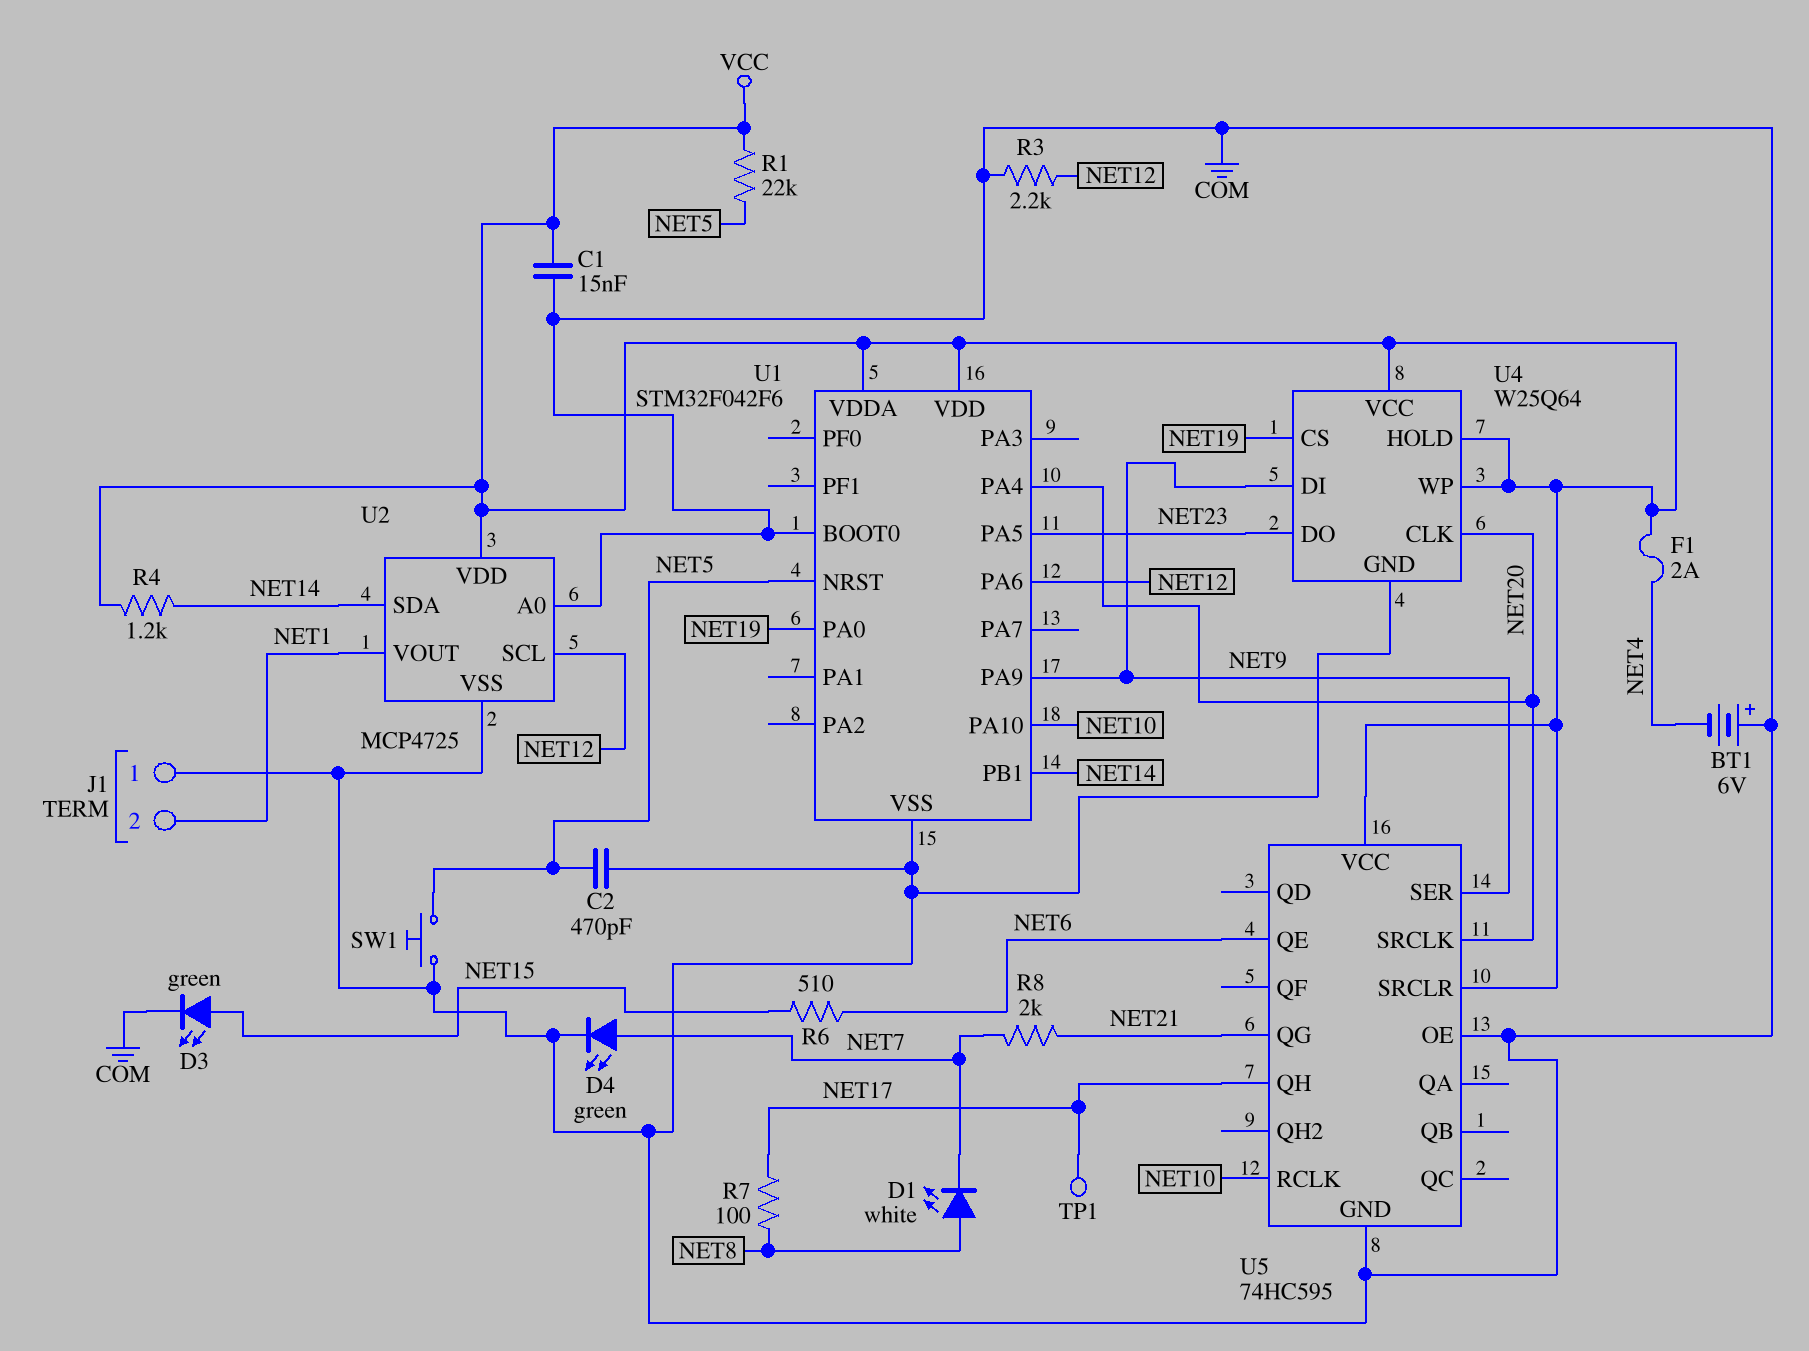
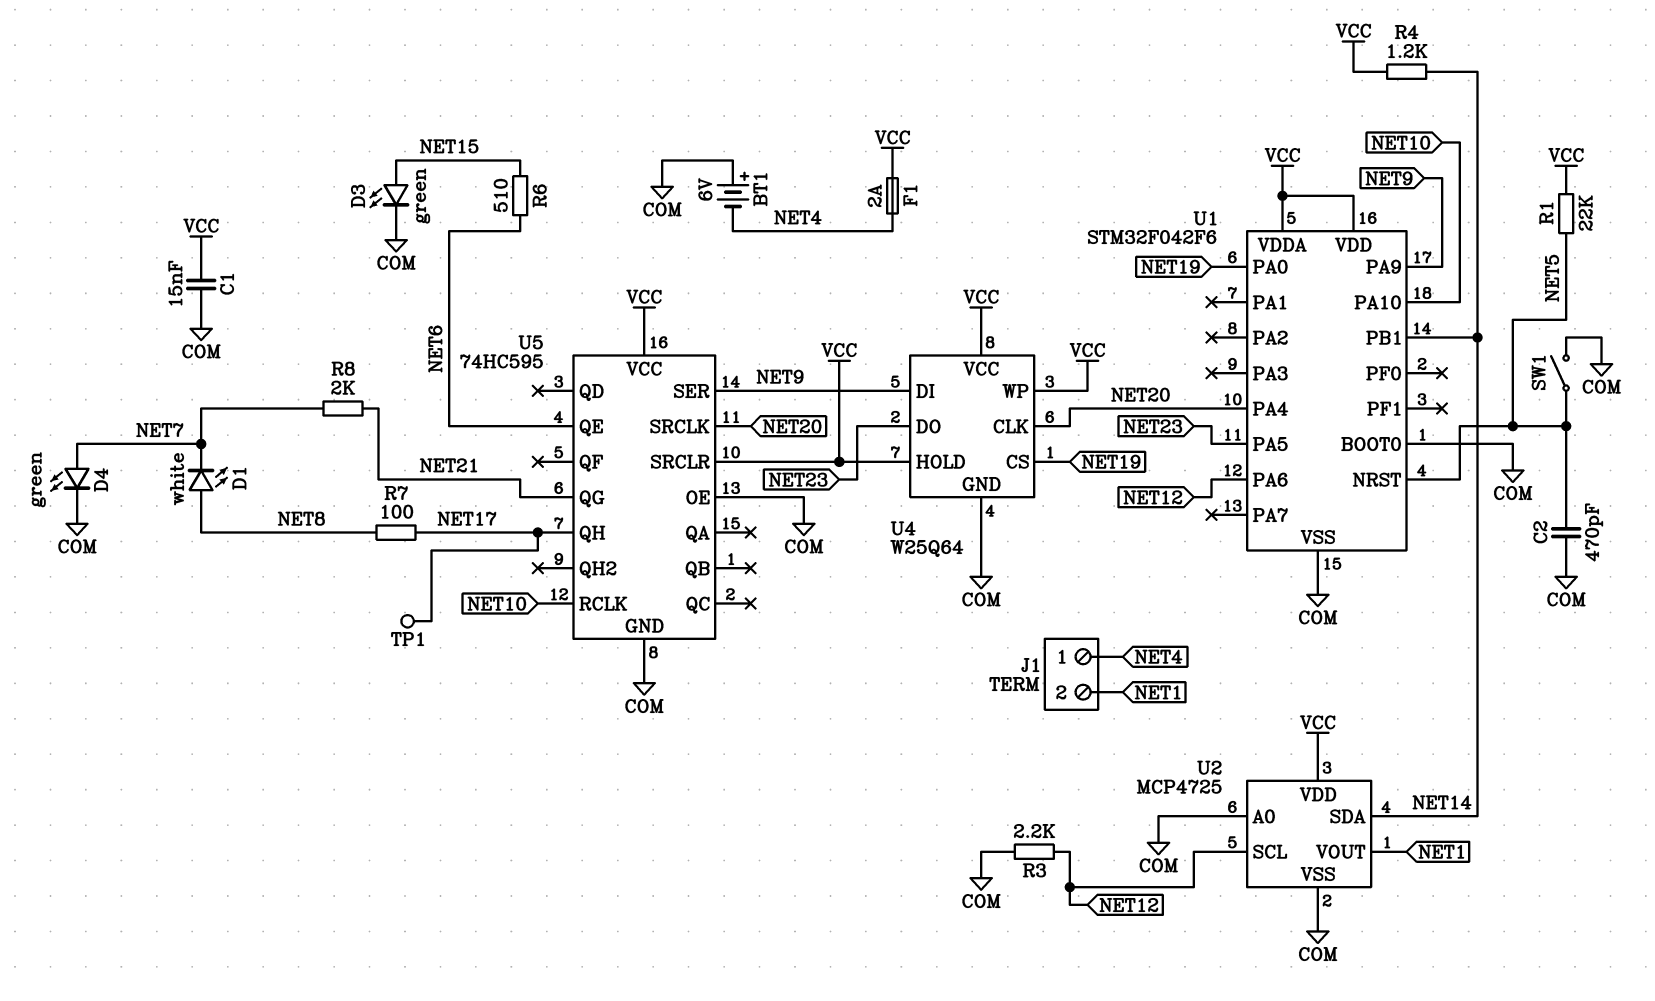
J1 pin 1: COM -> NET4
SW1: button (COM, NET5) -> switch (COM, NET5)

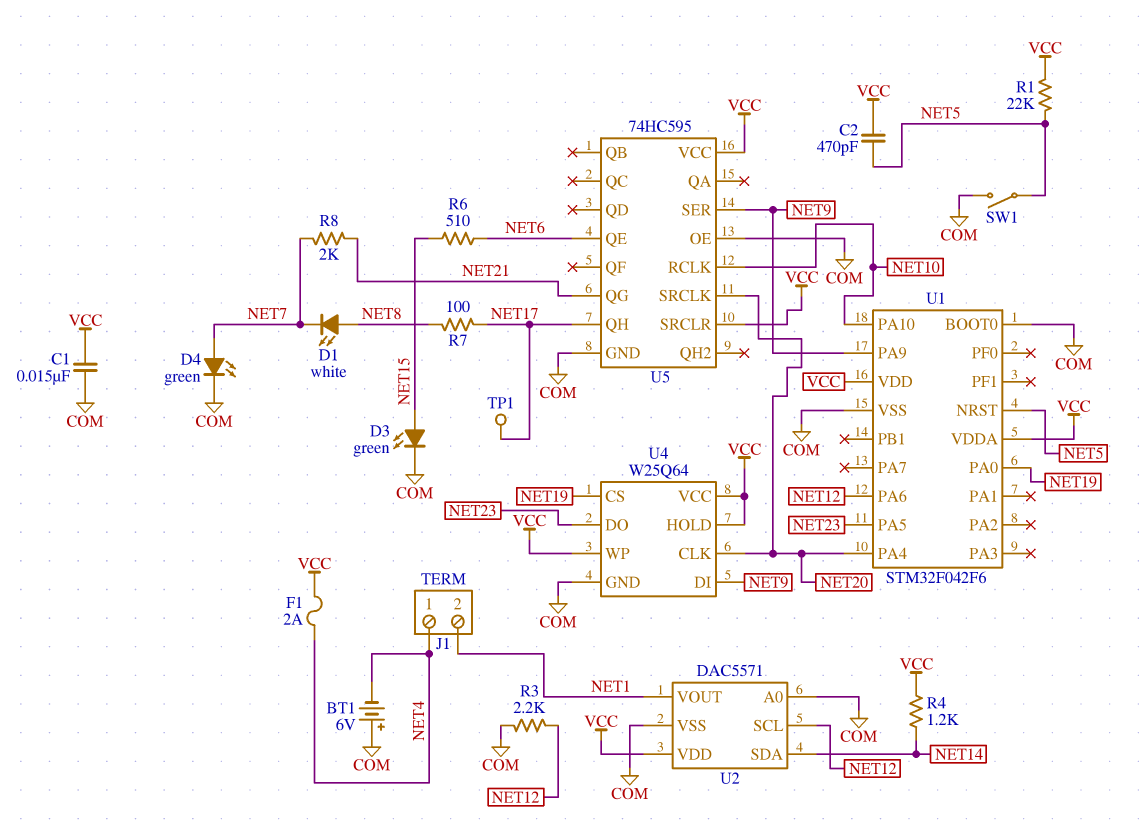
C2: 470pF (COM, NET5) -> 470pF (NET5, VCC)
U1 pin PB1: NET14 -> none
U2: MCP4725 -> DAC5571

